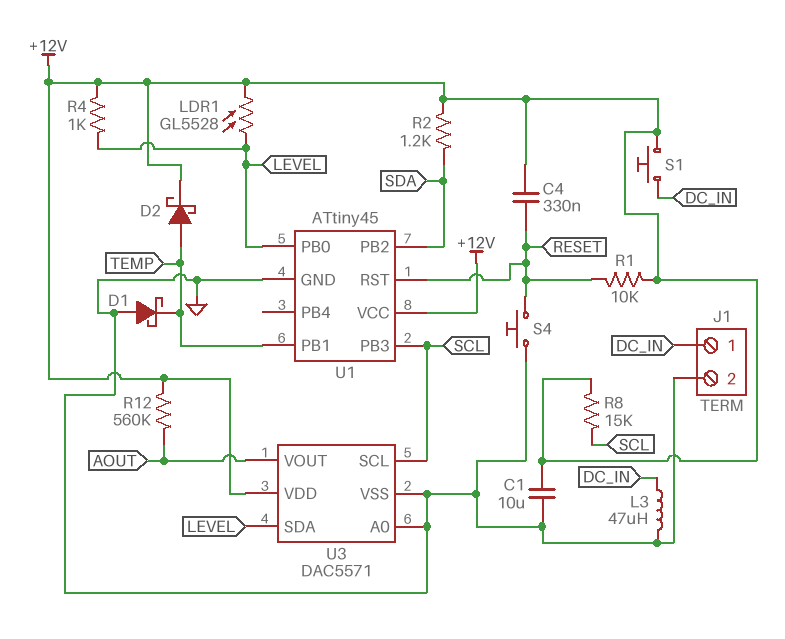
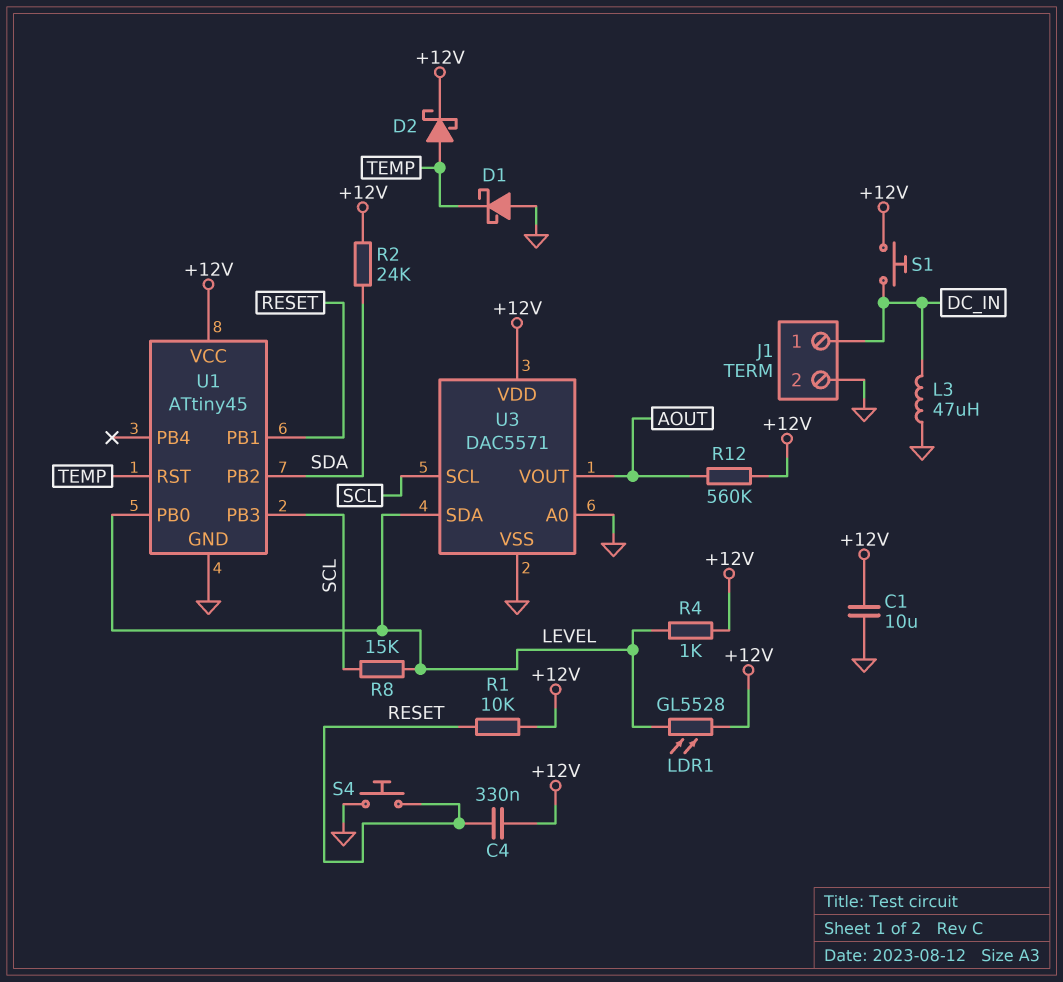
R2: 1.2k (+12V, SDA) -> 24k (+12V, SDA)
R8: 15k (+12V, SCL) -> 15k (LEVEL, SCL)
U1 pin PB1: TEMP -> RESET
U1 pin RST: RESET -> TEMP

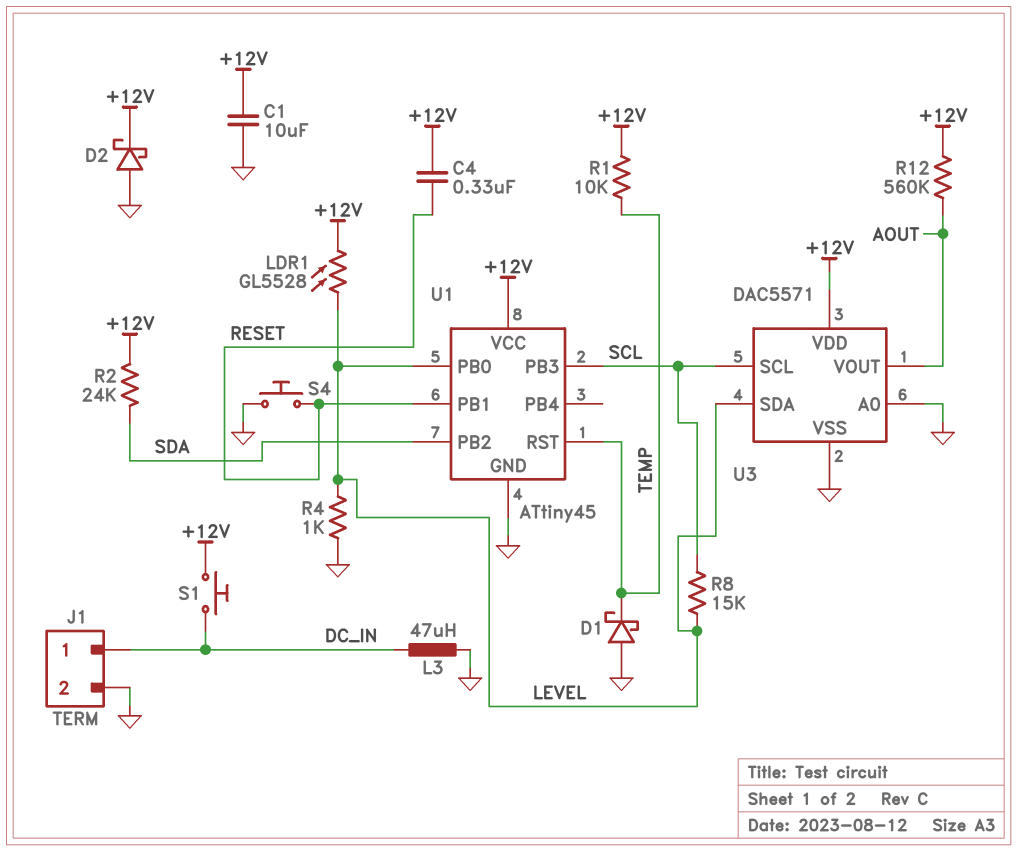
D2: schottky (A TEMP, K +12V) -> schottky (A GND, K +12V)
R1: 10k (+12V, RESET) -> 10k (+12V, TEMP)
R4: 1k (+12V, LEVEL) -> 1k (GND, LEVEL)

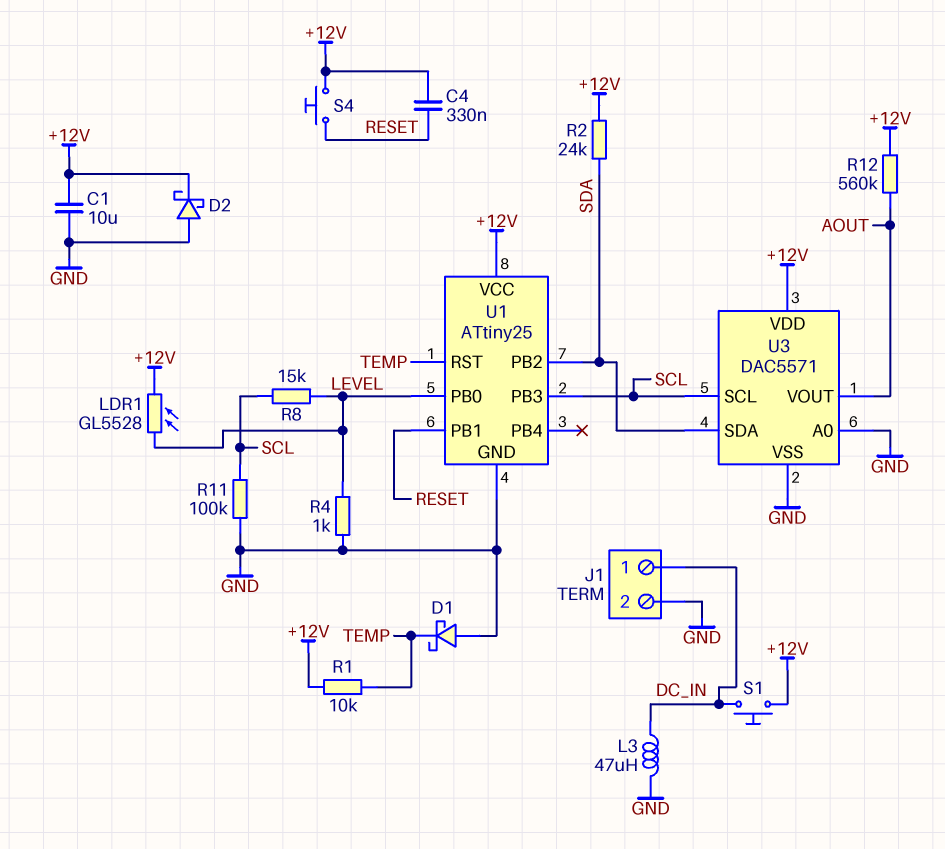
R11: none -> 100k (GND, SCL)
S4: button (GND, RESET) -> button (+12V, RESET)
U1: ATtiny45 -> ATtiny25
U3 pin SDA: LEVEL -> SDA

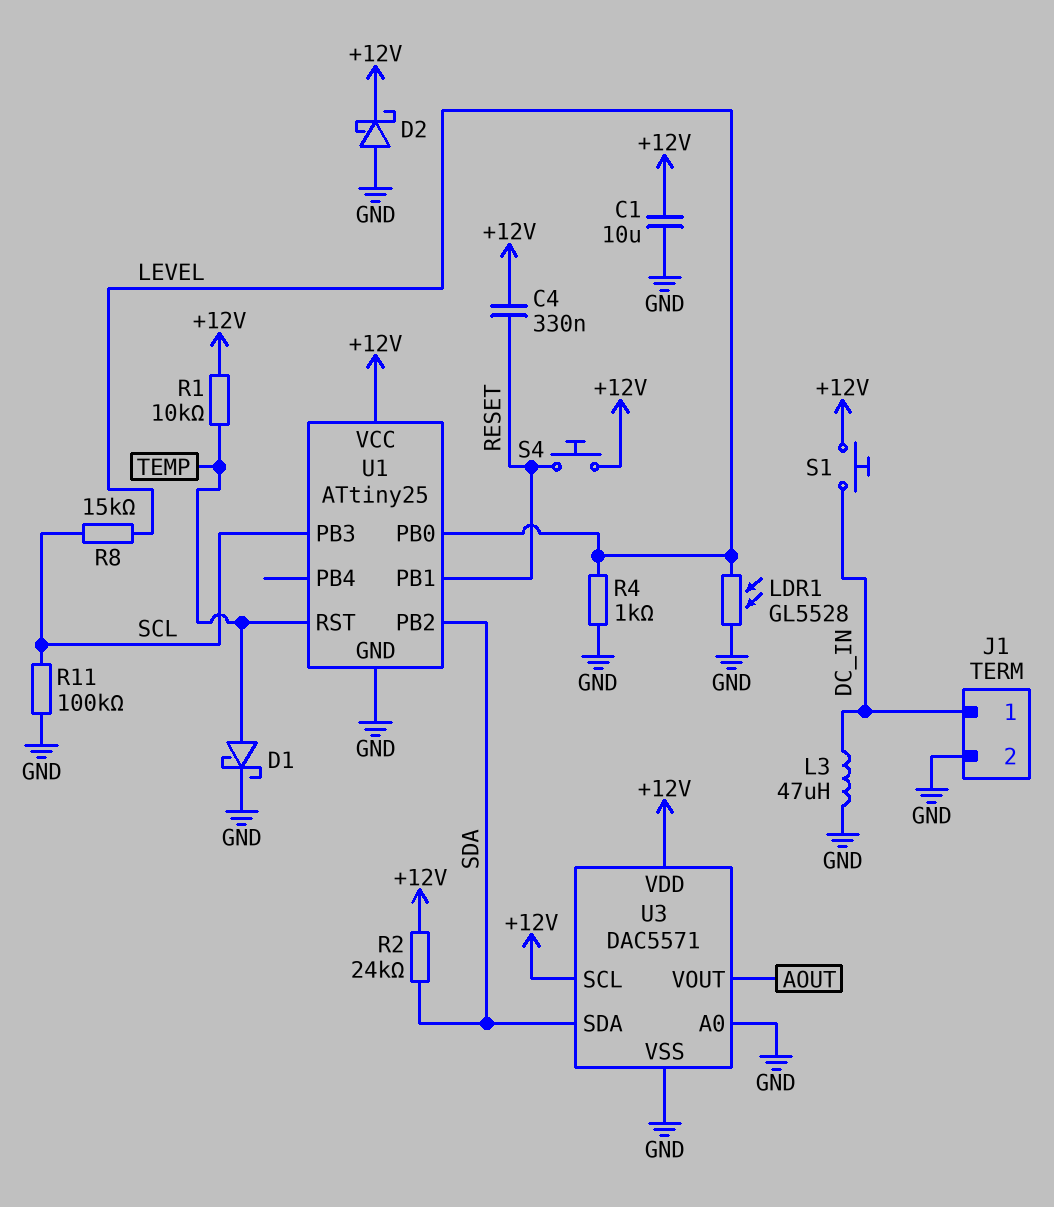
D1: schottky (A GND, K TEMP) -> schottky (A TEMP, K GND)
LDR1: GL5528 (+12V, LEVEL) -> GL5528 (GND, LEVEL)
R12: 560k (+12V, AOUT) -> none
U3 pin SCL: SCL -> +12V

